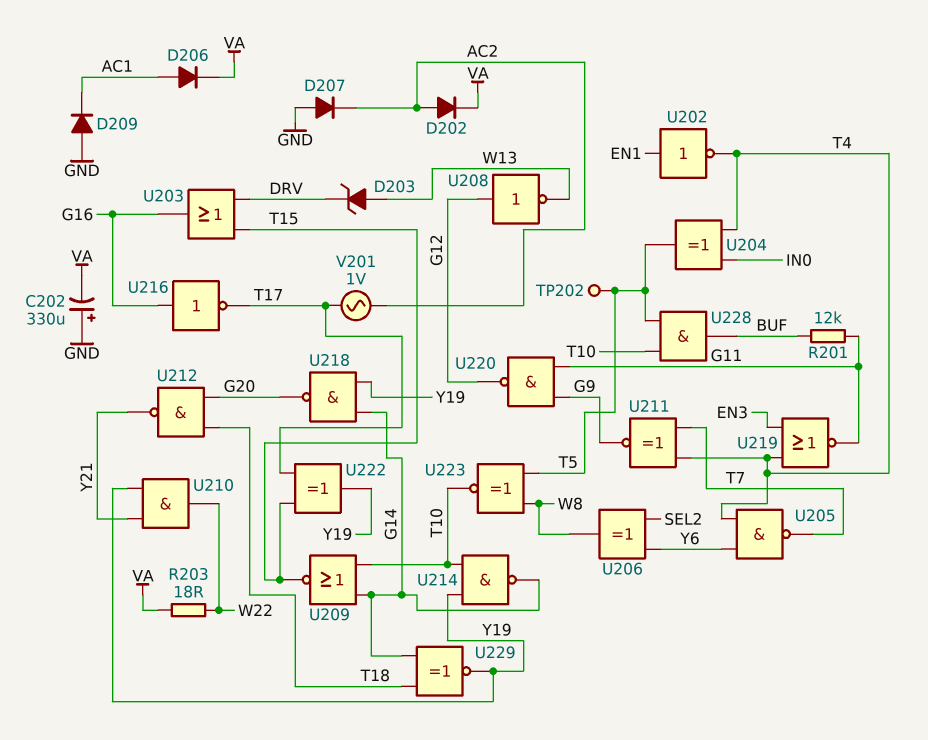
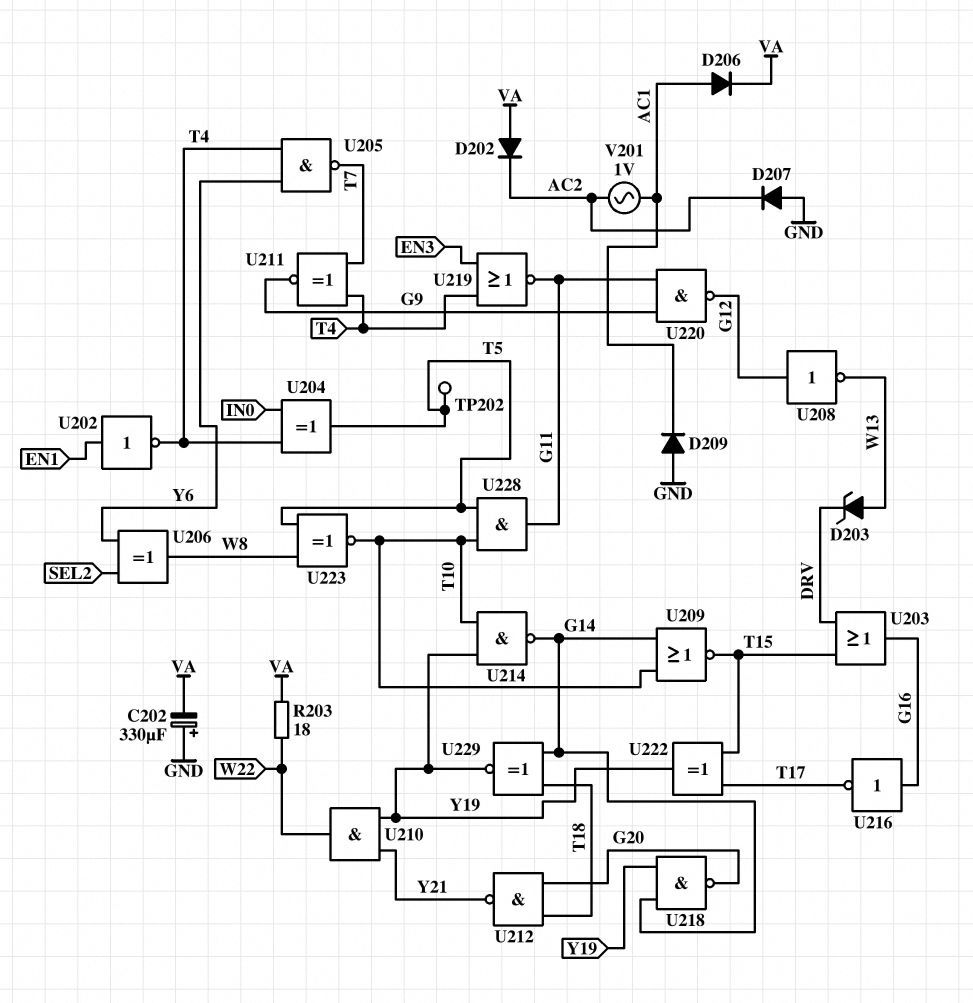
D202: diode (A AC2, K VA) -> diode (A VA, K AC2)
R201: 12k (BUF, G11) -> none
U228: AND (in T5, in T10, out BUF) -> AND (in T5, in T10, out G11)
V201: AC 1V (AC2, T17) -> AC 1V (AC1, AC2)

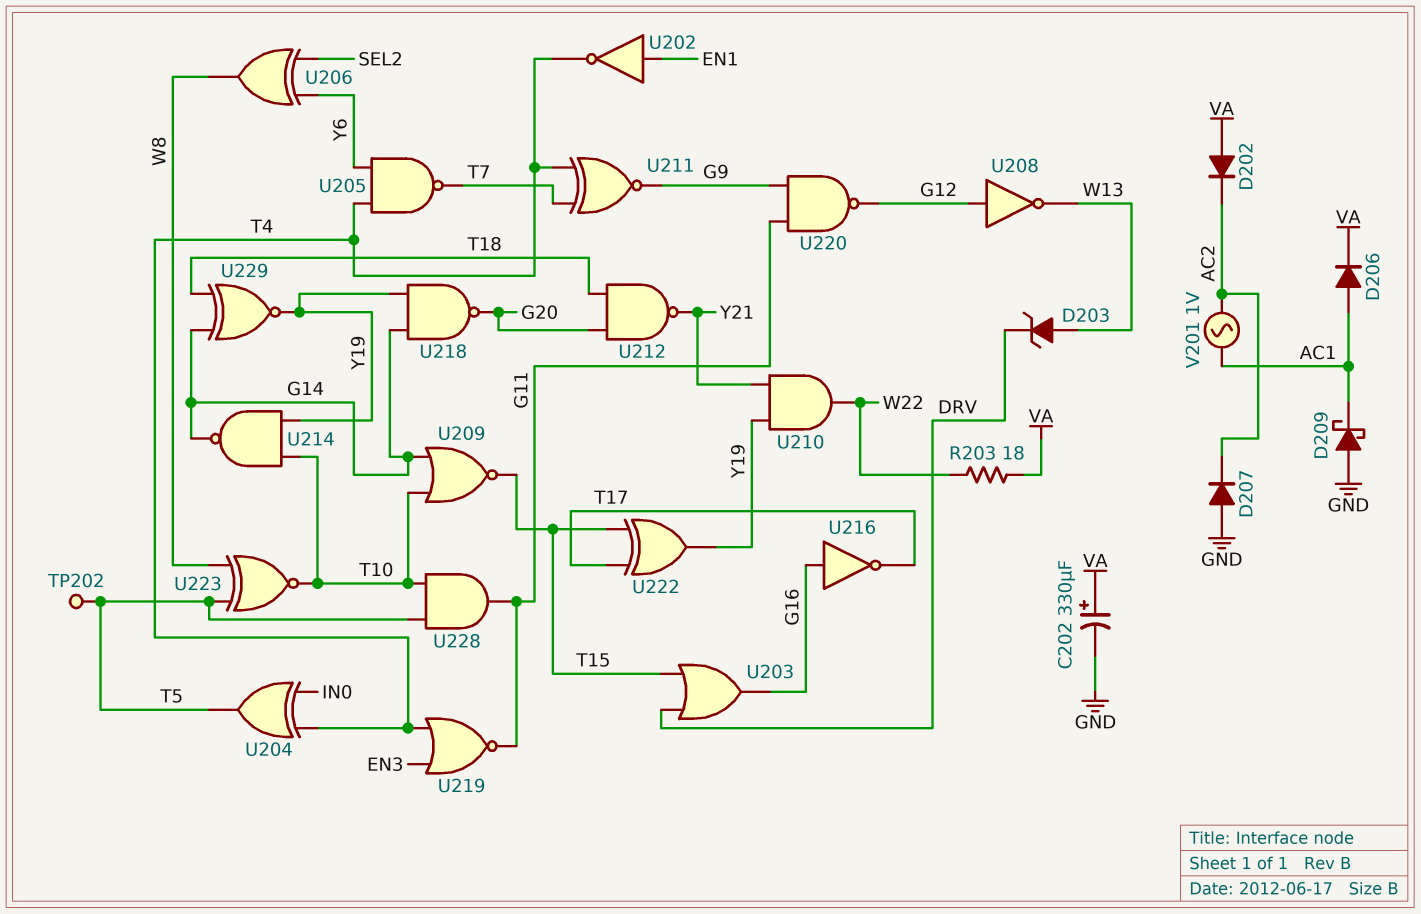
C202: 330uF (plus GND, minus VA) -> 330uF (plus VA, minus GND)
D209: diode (A GND, K AC1) -> schottky (A GND, K AC1)

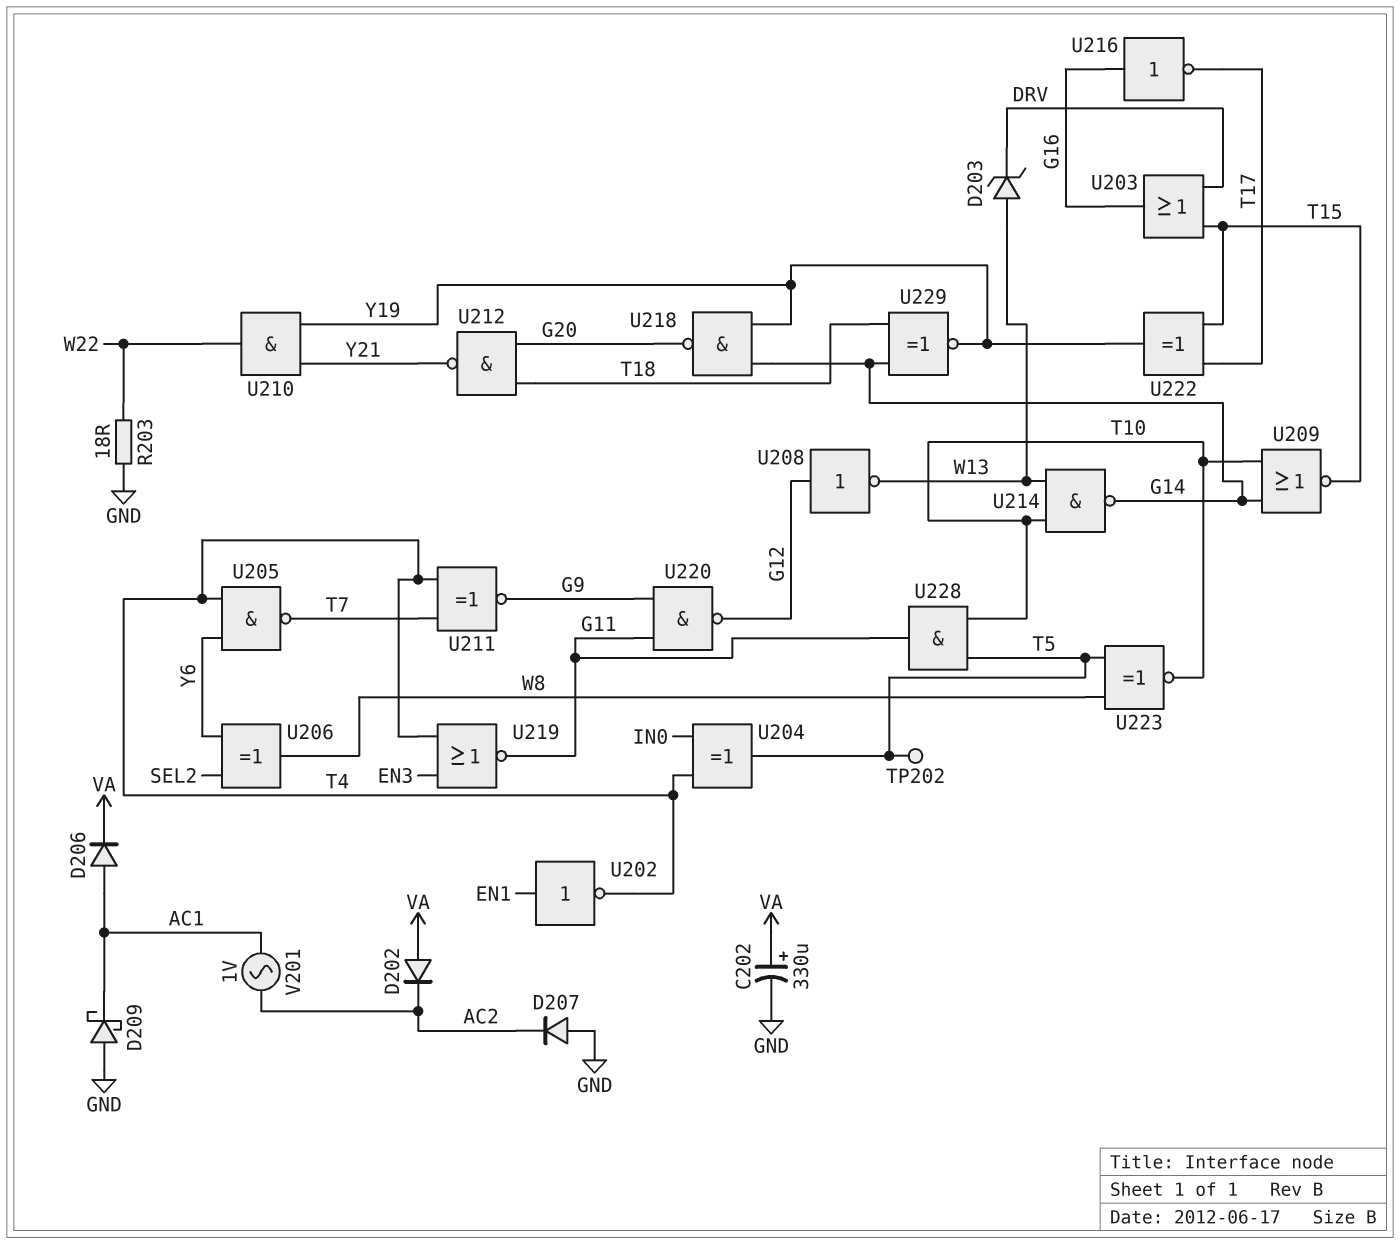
R203: 18 (VA, W22) -> 18 (GND, W22)
U214: NAND (in T10, in Y19, out G14) -> NAND (in T10, in W13, out G14)

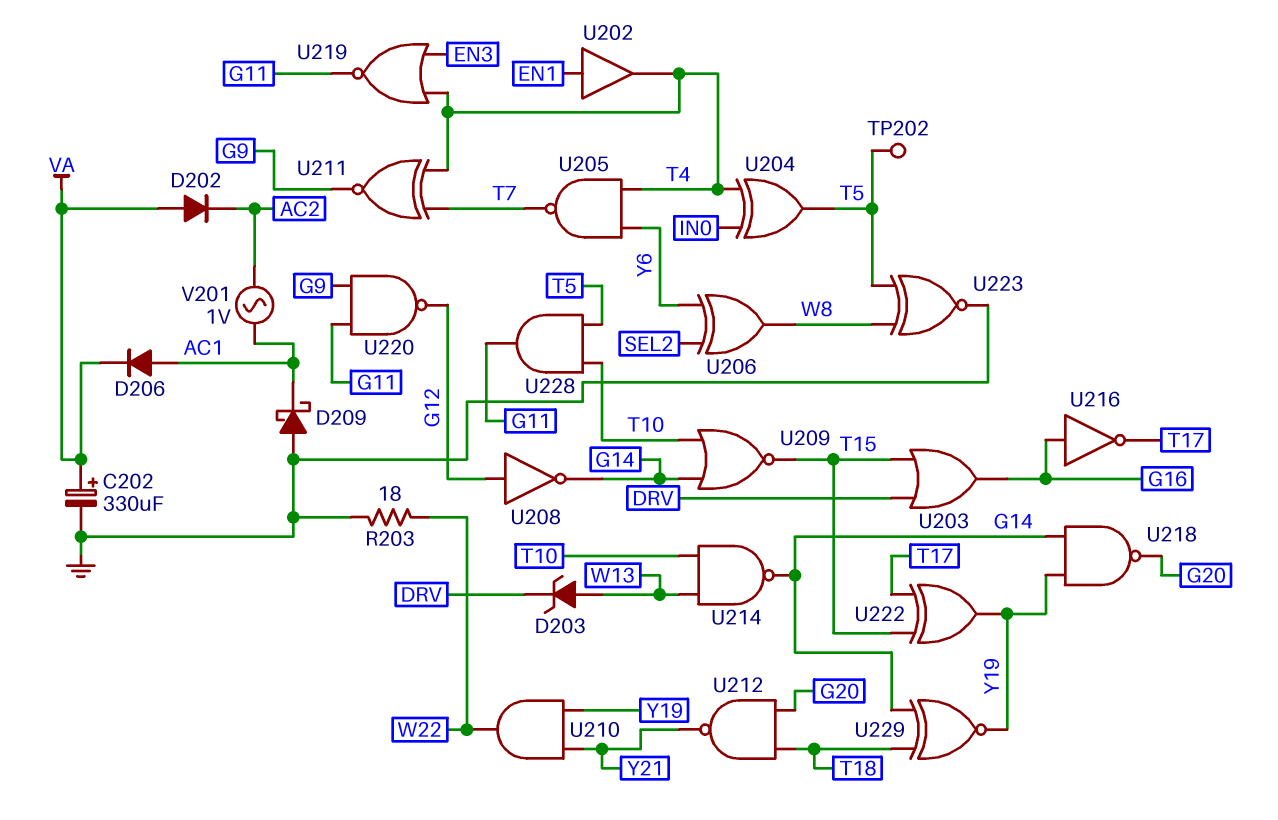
D207: diode (A GND, K AC2) -> none
U202: NOT (in EN1, out T4) -> buffer (in EN1, out T4)
U208: NOT (in G12, out W13) -> NOT (in G12, out G14)
U223: XNOR (in T5, in W8, out T10) -> XNOR (in T5, in W8, out GND)

